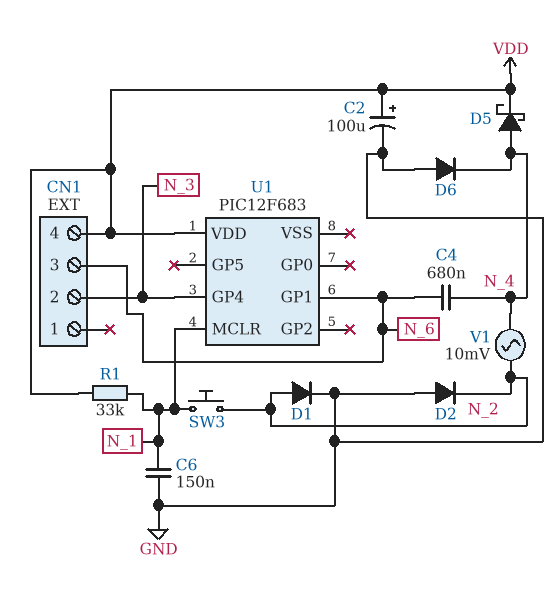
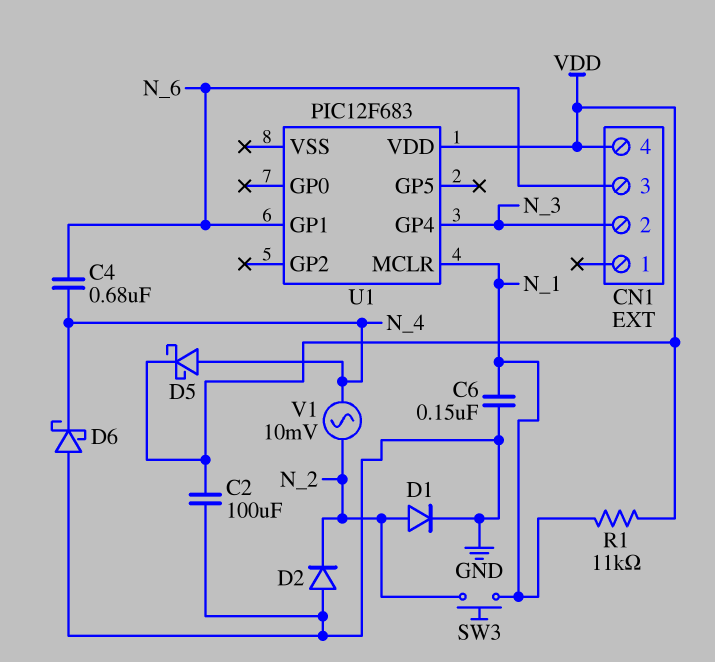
C2: 100uF (plus VDD, minus GND) -> 100uF (GND, VDD)
D6: diode (A GND, K N_4) -> schottky (A GND, K N_4)
R1: 33k (N_1, VDD) -> 11k (N_1, VDD)

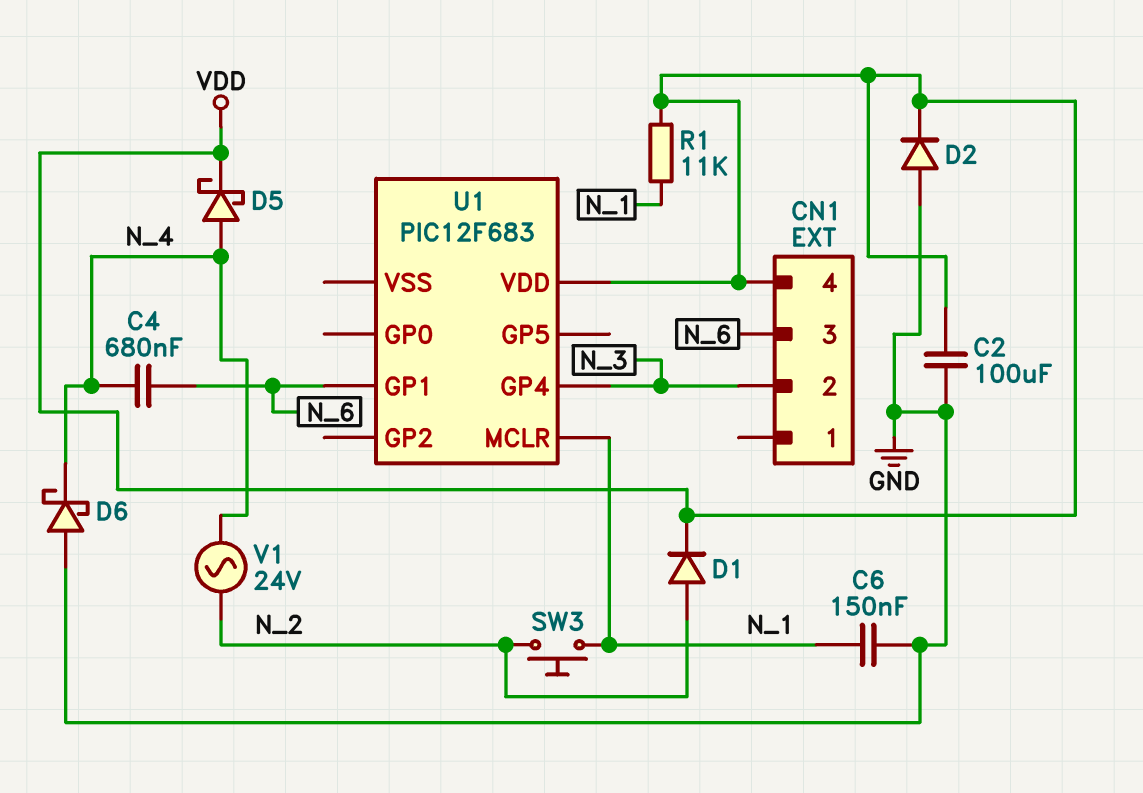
D1: diode (A N_2, K GND) -> diode (A N_2, K VDD)
D2: diode (A GND, K N_2) -> diode (A GND, K VDD)
V1: AC 10mV (N_2, N_4) -> AC 24V (N_2, N_4)

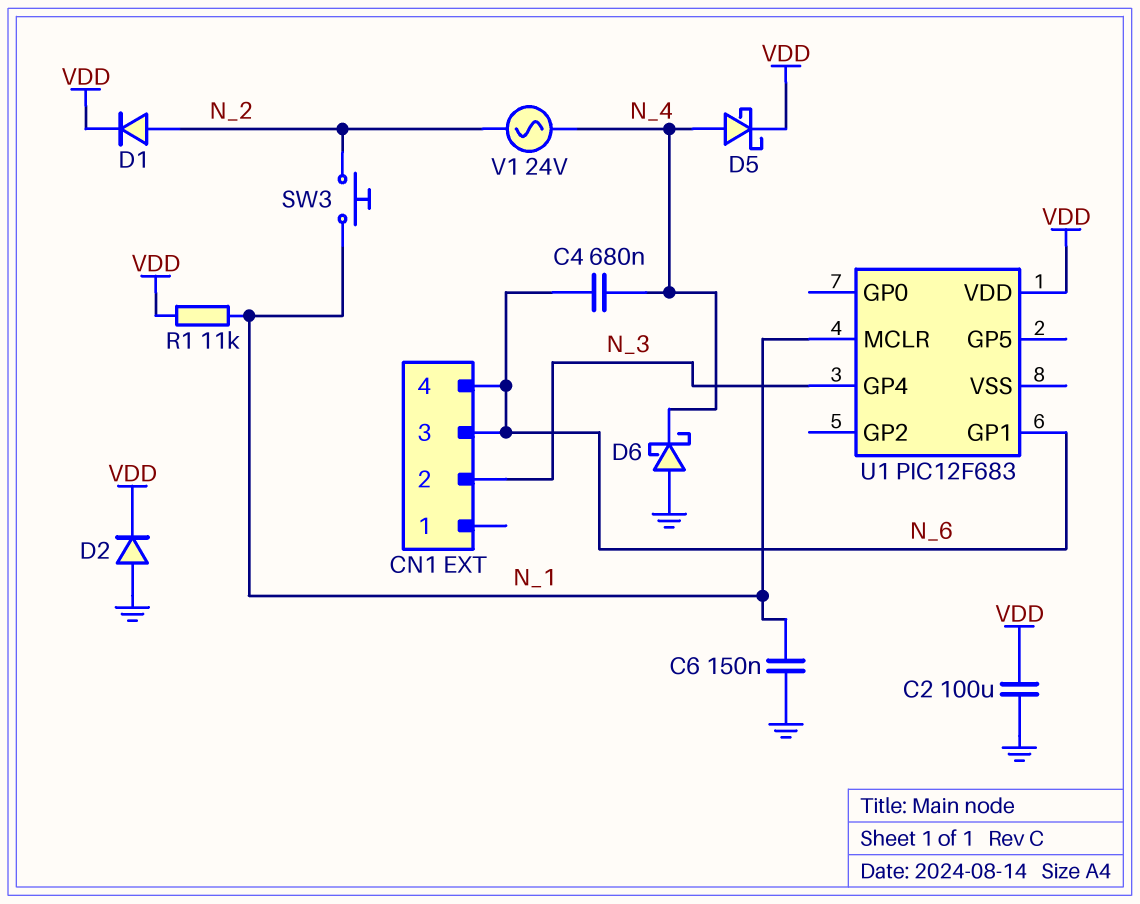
CN1 pin 4: VDD -> N_6

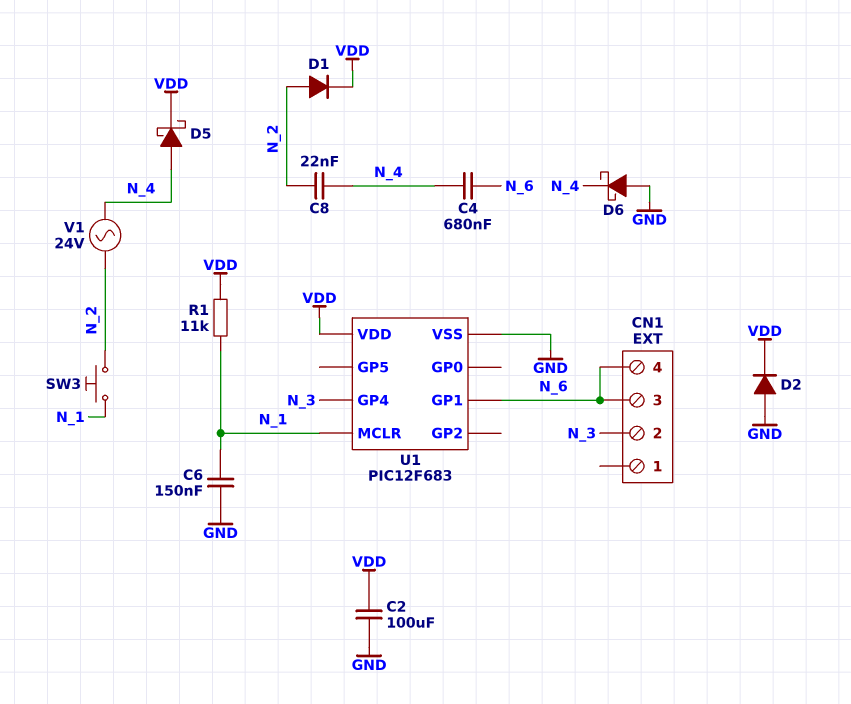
C8: none -> 22nF (N_2, N_4)
U1 pin VSS: none -> GND

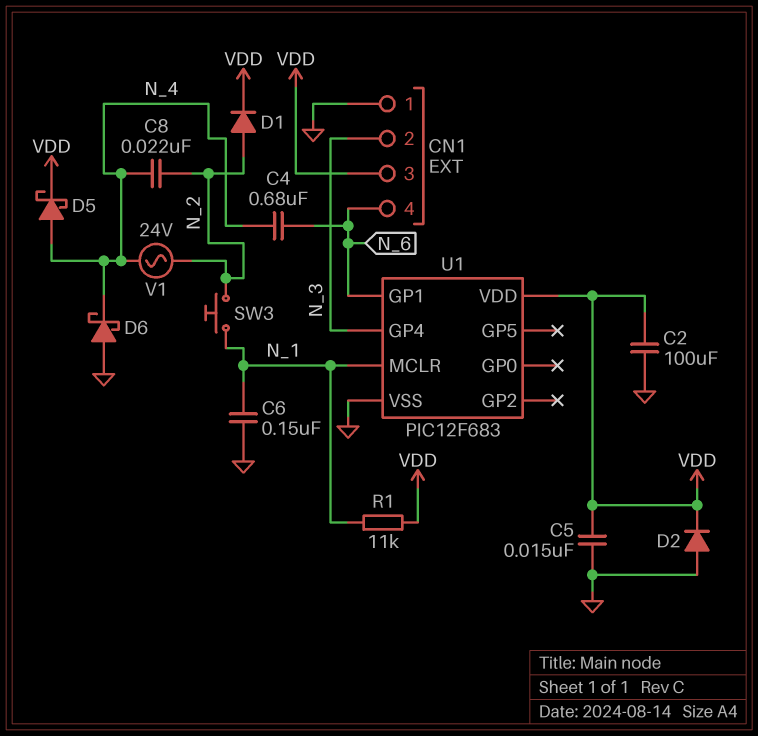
C5: none -> 15nF (GND, VDD)
CN1 pin 1: none -> GND
CN1 pin 3: N_6 -> VDD

